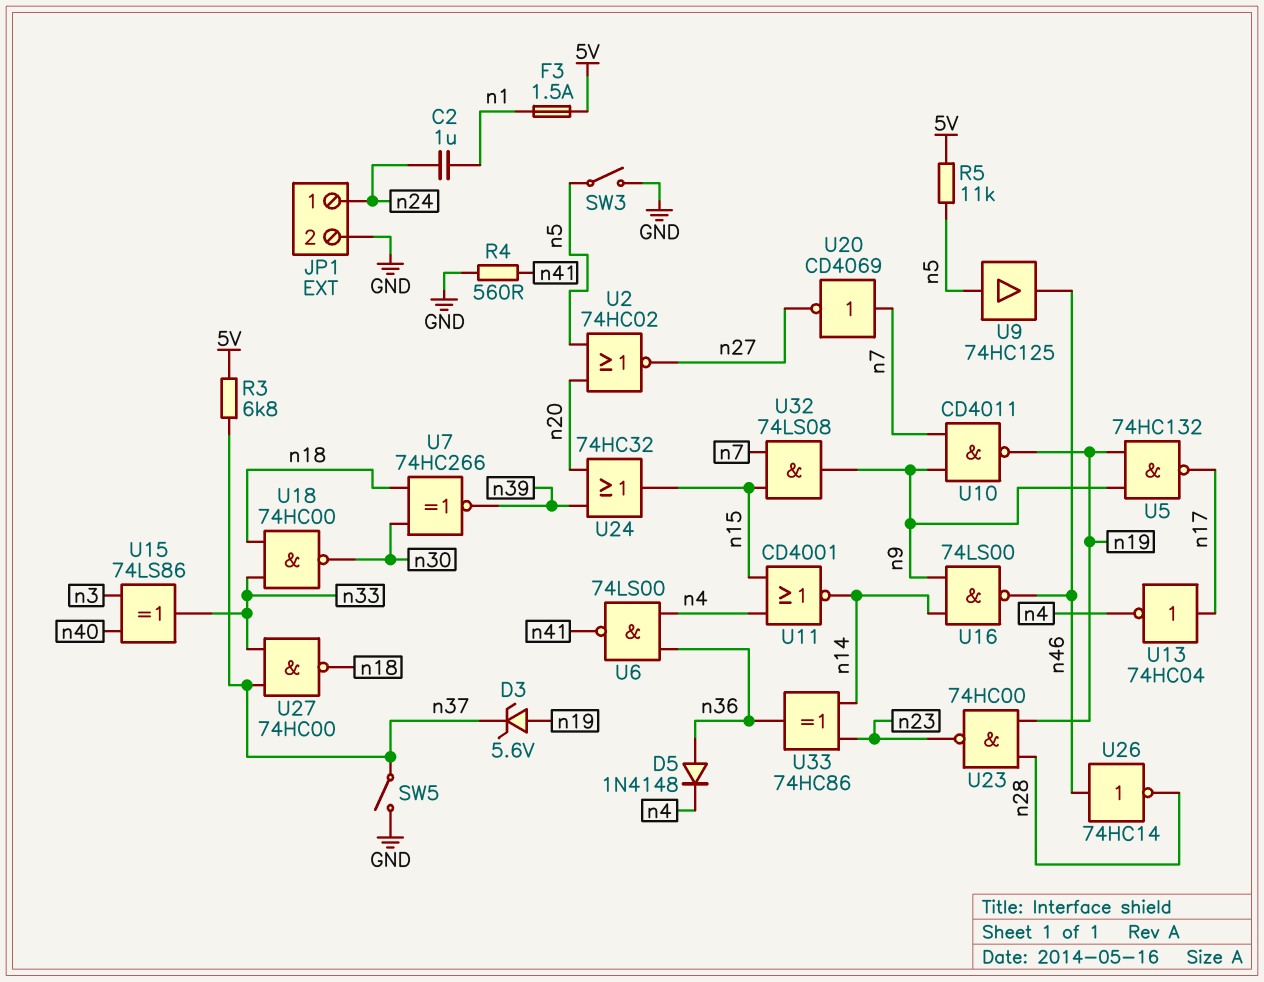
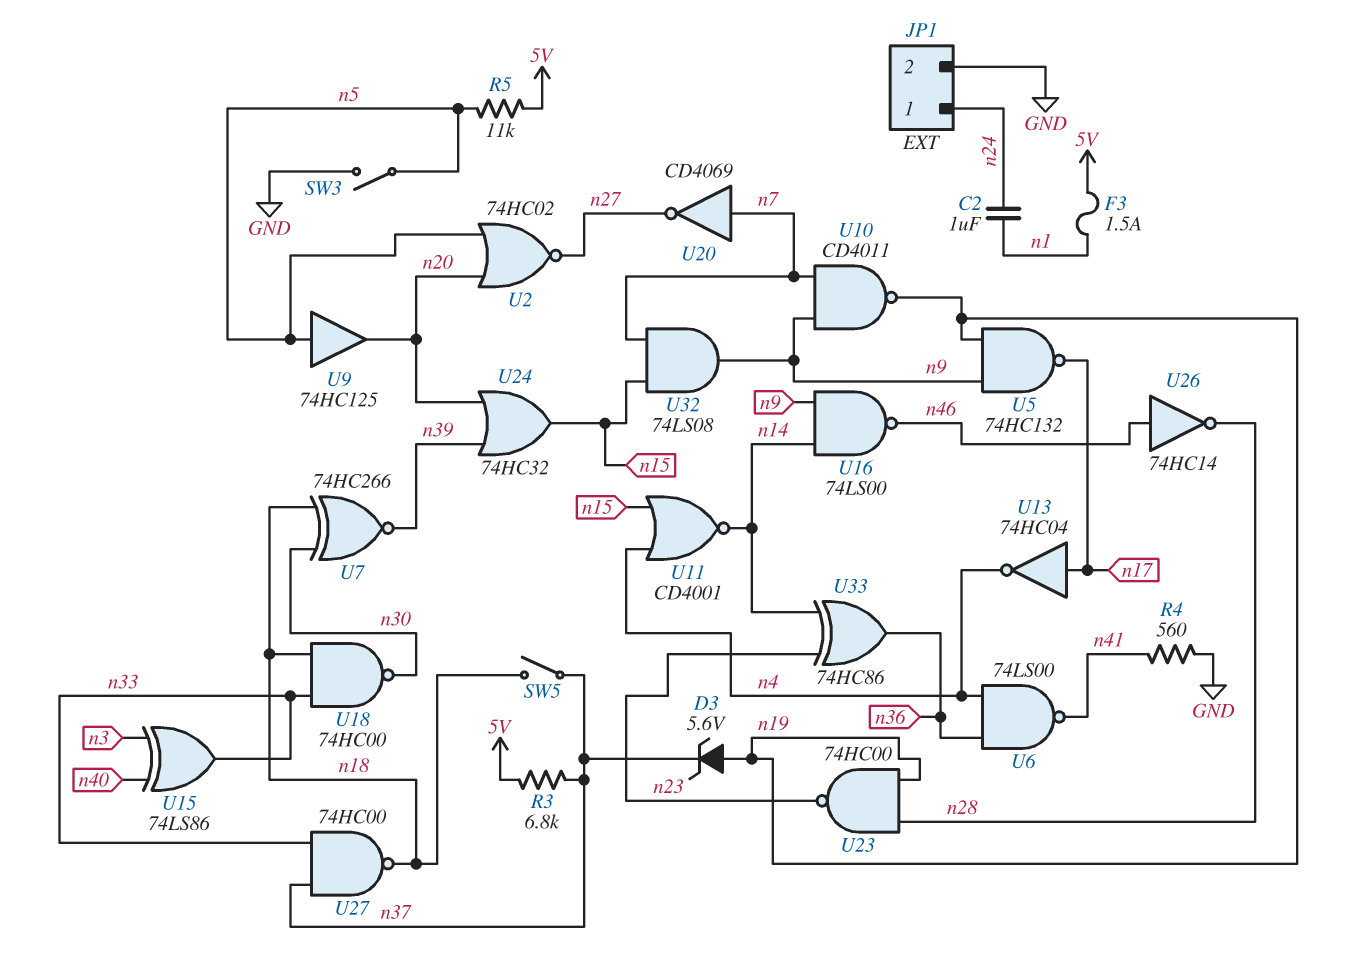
D5: diode 1N4148 (A n36, K n4) -> none
SW5: switch (GND, n37) -> switch (n18, n37)
U9: buffer 74HC125 (in n5, out n46) -> buffer 74HC125 (in n5, out n20)

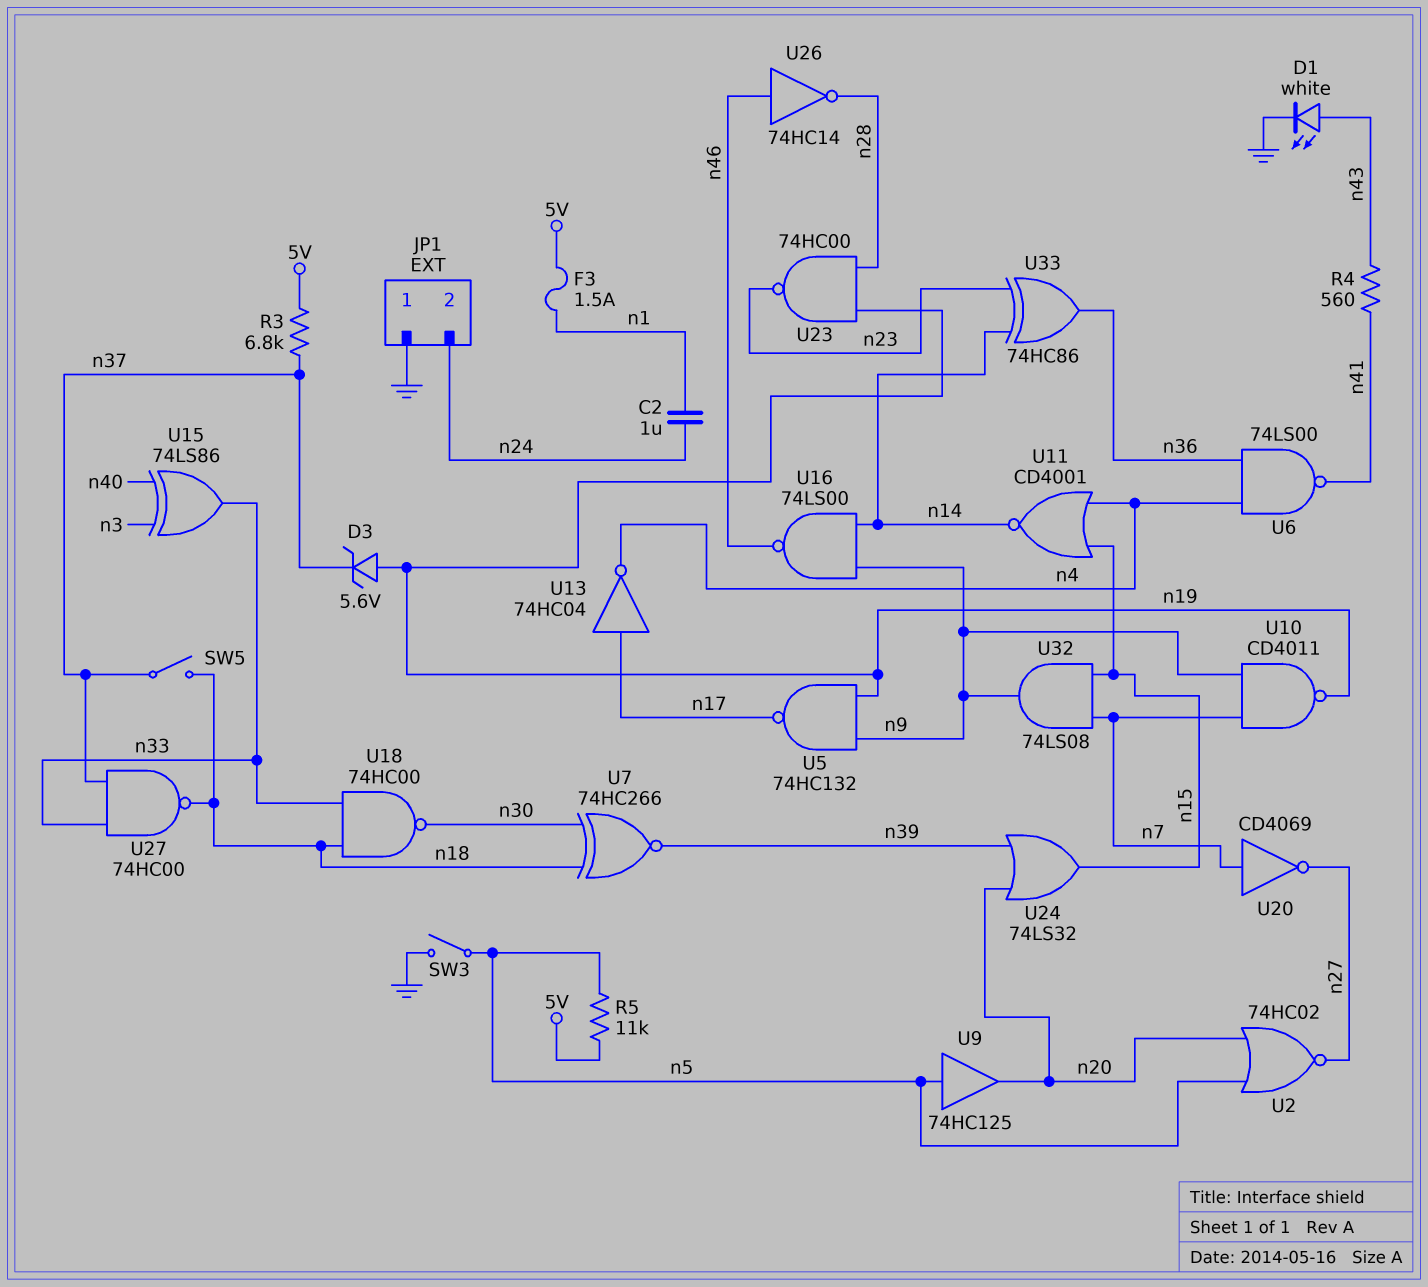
D1: none -> LED white (A n43, K GND)
JP1 pin 1: n24 -> GND
JP1 pin 2: GND -> n24
R4: 560 (GND, n41) -> 560 (n41, n43)
U24: OR 74HC32 (in n20, in n39, out n15) -> OR 74LS32 (in n20, in n39, out n15)

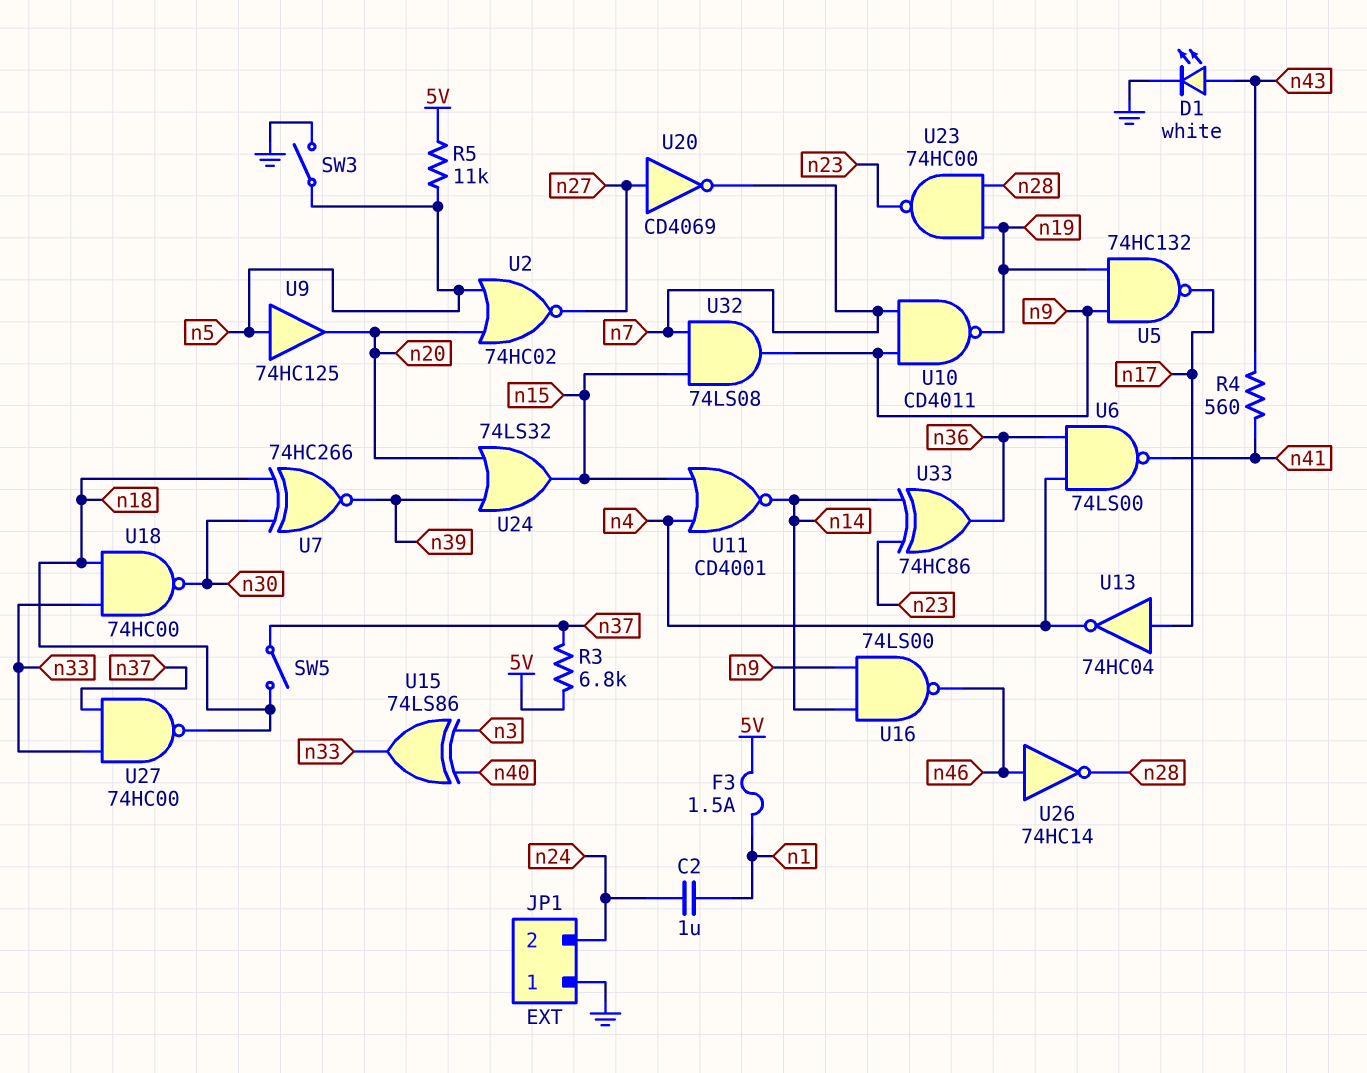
D3: zener 5.6V (A n19, K n37) -> none
U20: NOT CD4069 (in n7, out n27) -> NOT CD4069 (in n27, out n7)

